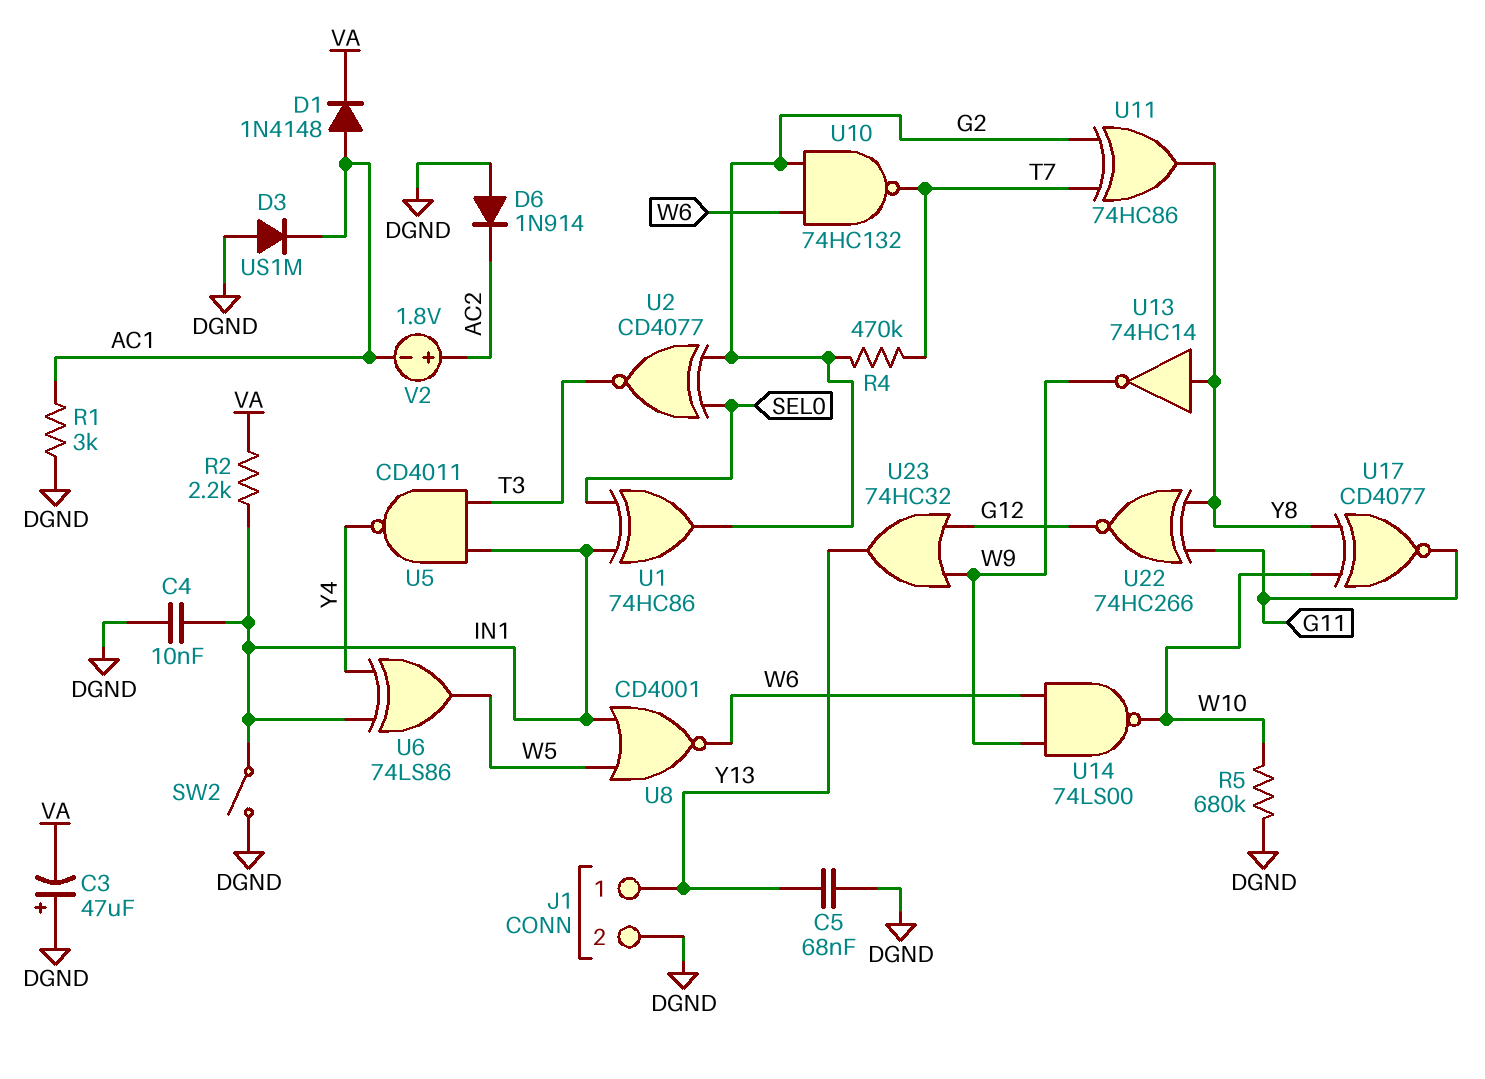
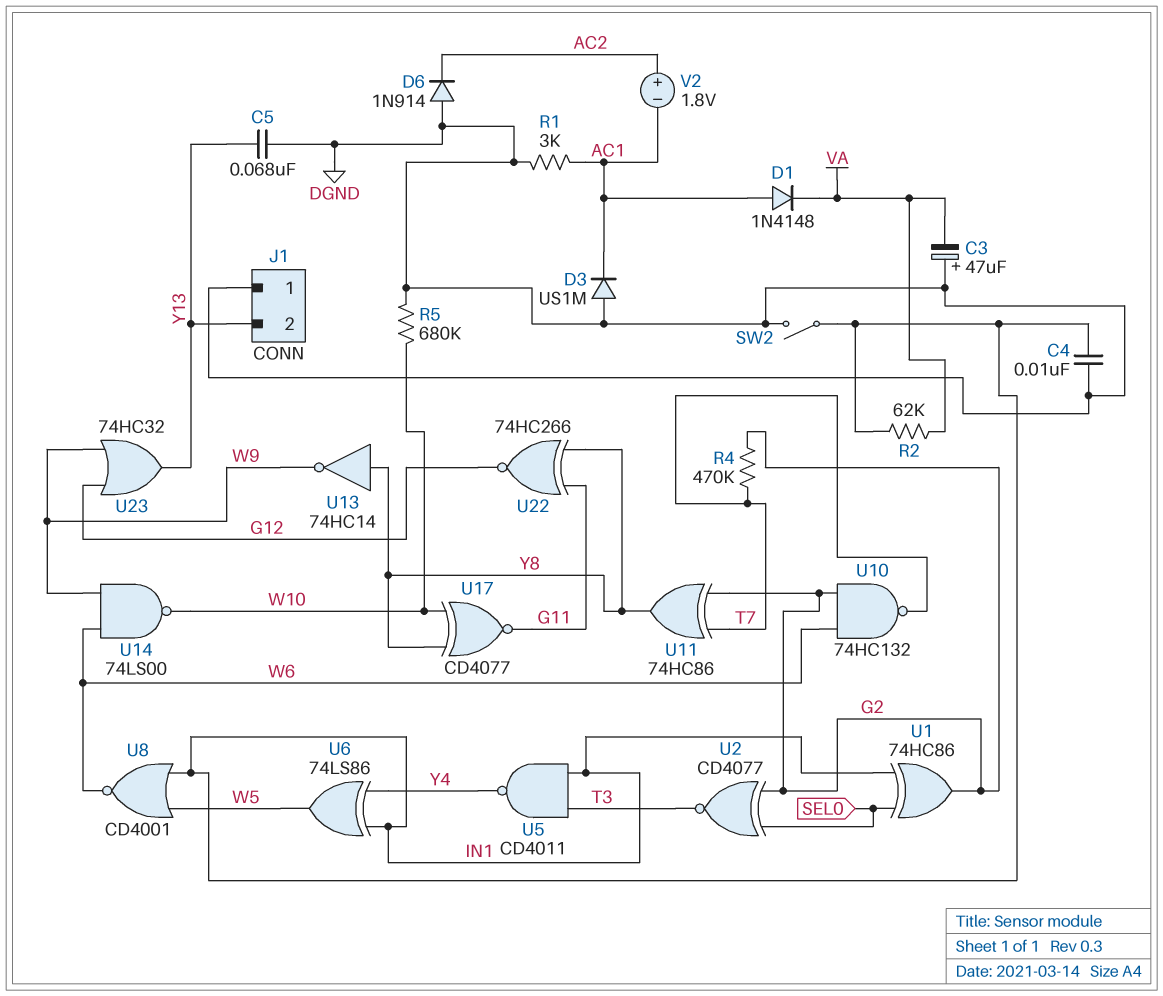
J1 pin 1: Y13 -> DGND
J1 pin 2: DGND -> Y13
R2: 2.2k (IN1, VA) -> 62k (IN1, VA)

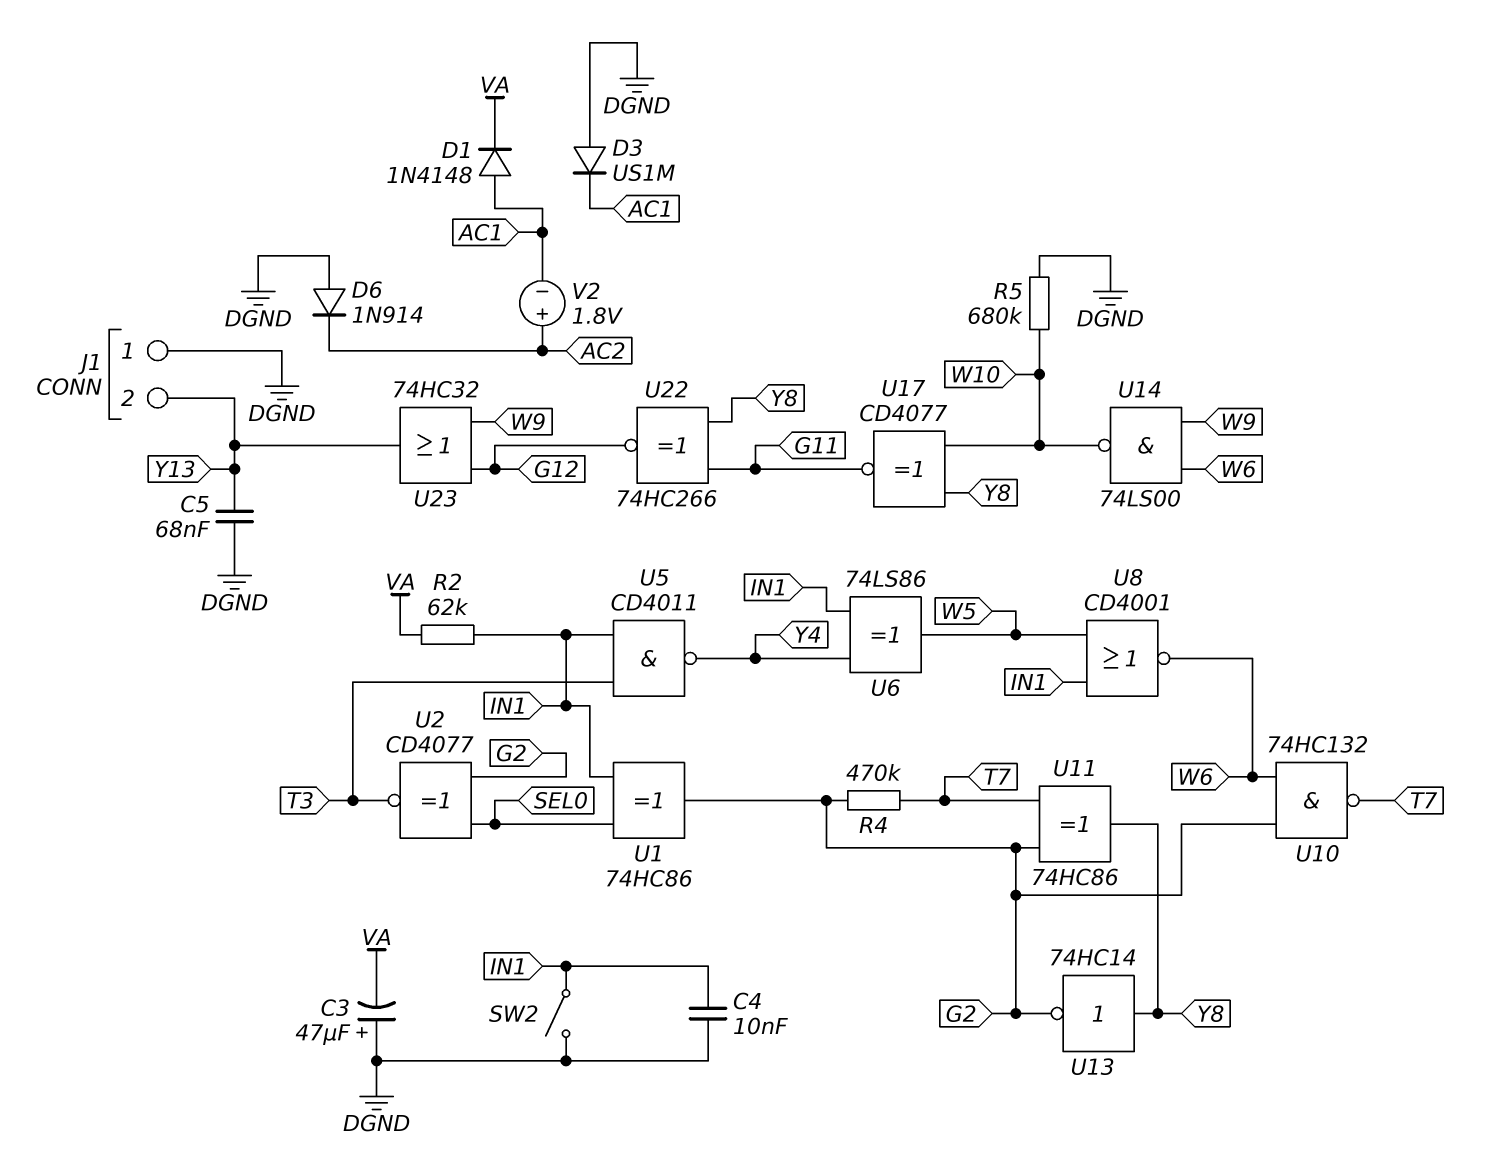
R1: 3k (AC1, DGND) -> none
U13: NOT 74HC14 (in Y8, out W9) -> NOT 74HC14 (in Y8, out G2)

